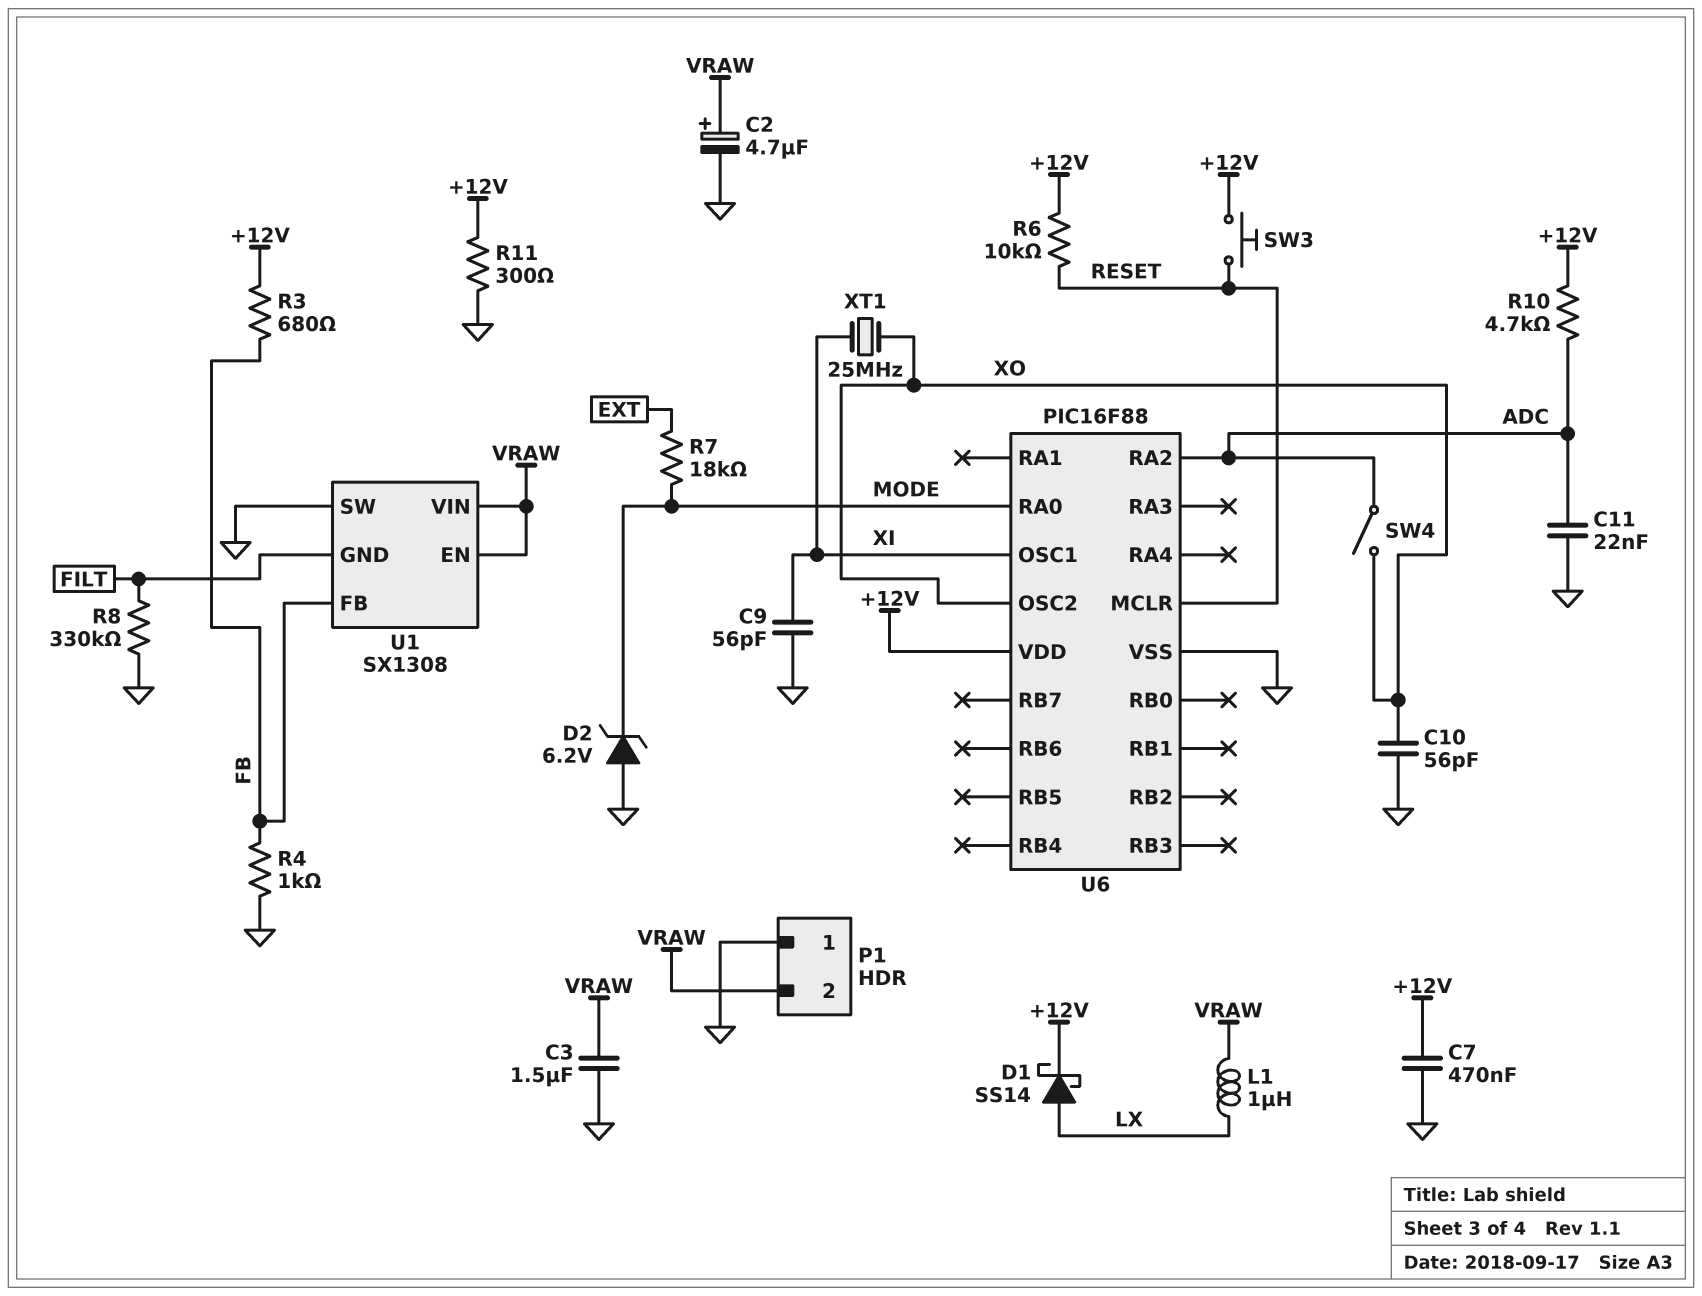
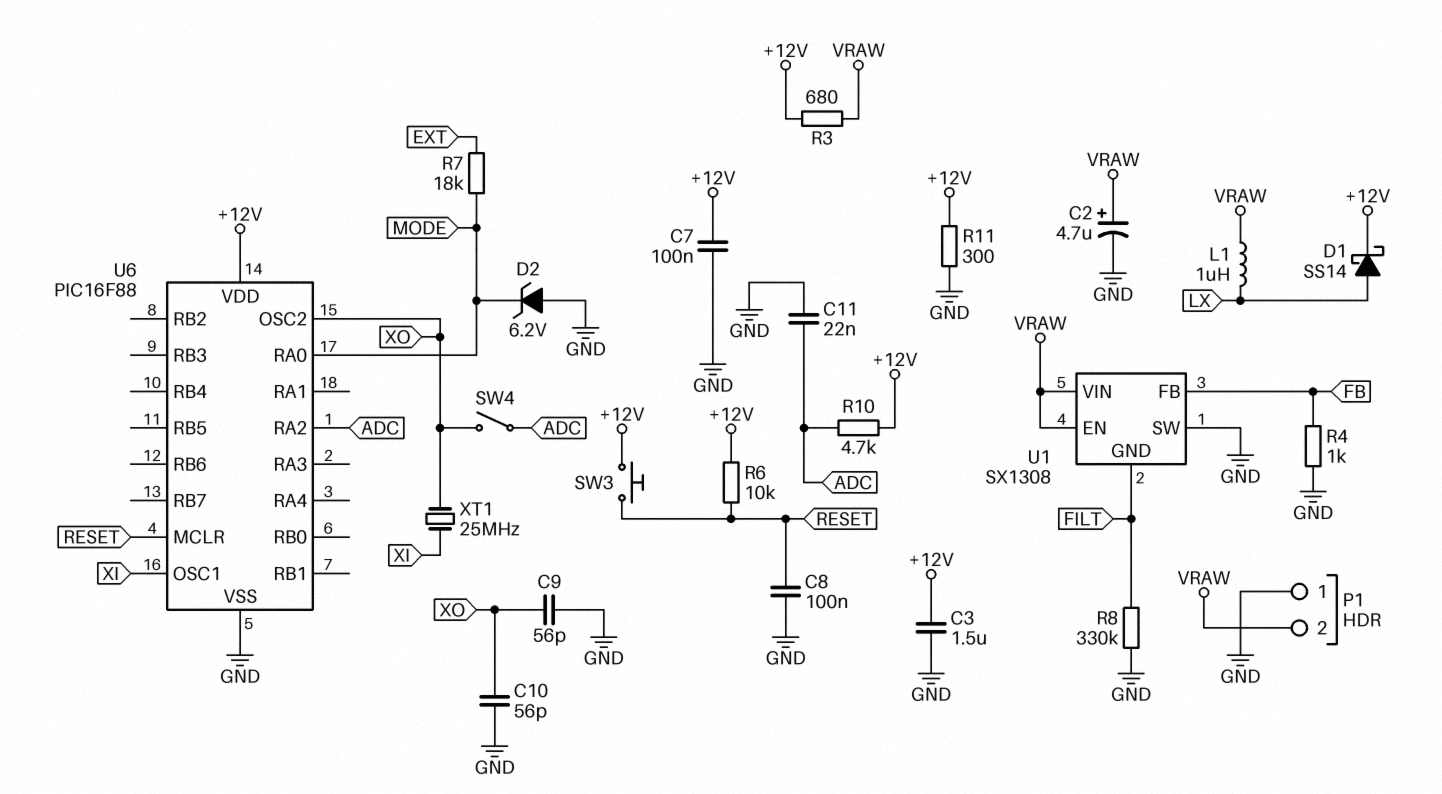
C3: 1.5uF (GND, VRAW) -> 1.5uF (+12V, GND)
C7: 470nF (+12V, GND) -> 100nF (+12V, GND)
C8: none -> 100nF (GND, RESET)
C9: 56pF (GND, XI) -> 56pF (GND, XO)
R3: 680 (+12V, FB) -> 680 (+12V, VRAW)

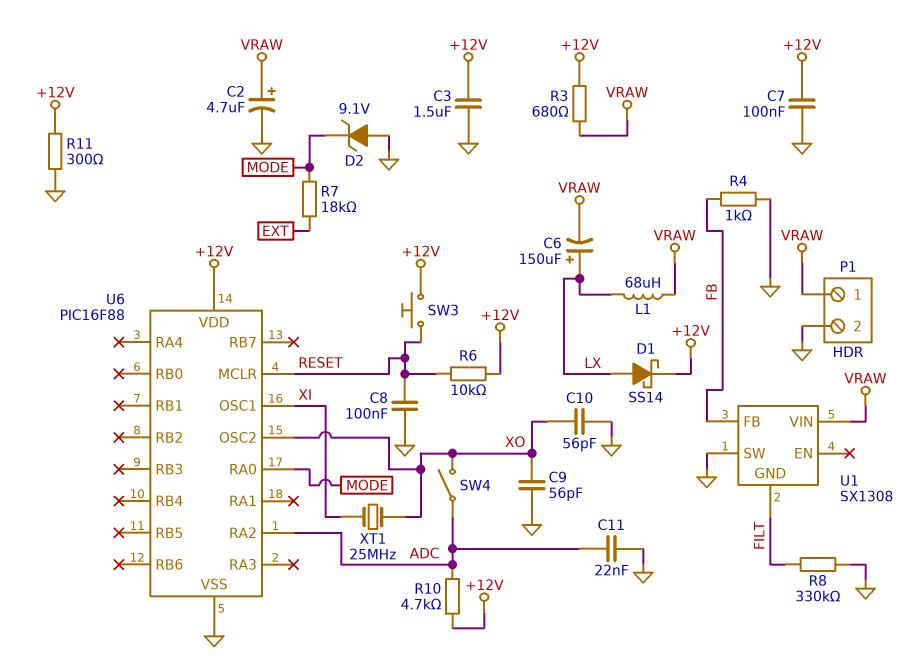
C6: none -> 150uF (plus LX, minus VRAW)
D2: zener 6.2V (A GND, K MODE) -> zener 9.1V (A GND, K MODE)
L1: 1uH (LX, VRAW) -> 68uH (LX, VRAW)
P1 pin 1: GND -> VRAW
P1 pin 2: VRAW -> GND
U1 pin EN: VRAW -> none

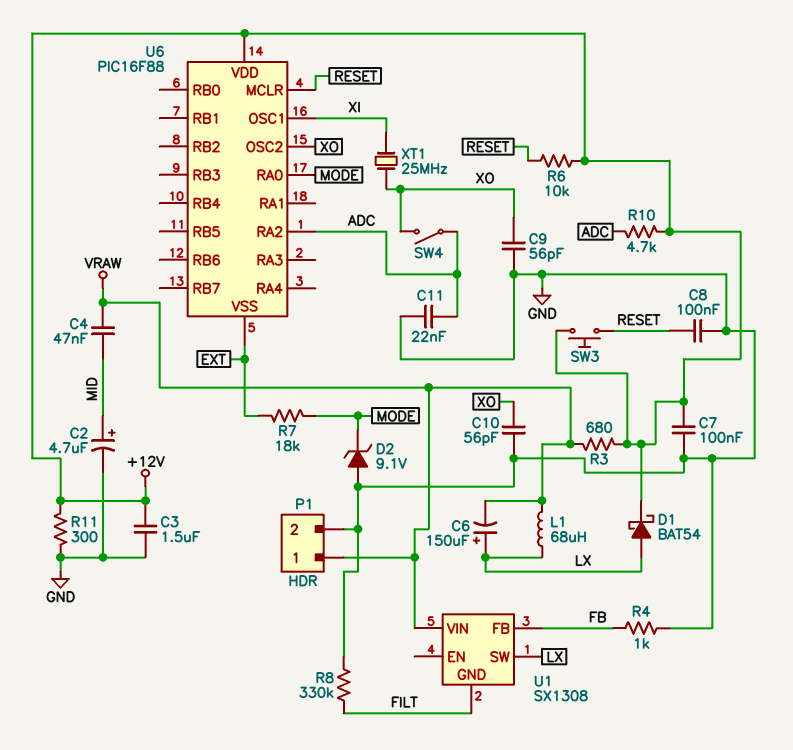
C2: 4.7uF (plus VRAW, minus GND) -> 4.7uF (plus MID, minus GND)
C4: none -> 47nF (MID, VRAW)
D1: schottky SS14 (A LX, K +12V) -> schottky BAT54 (A LX, K +12V)
U1 pin SW: GND -> LX
U6 pin VSS: GND -> EXT

